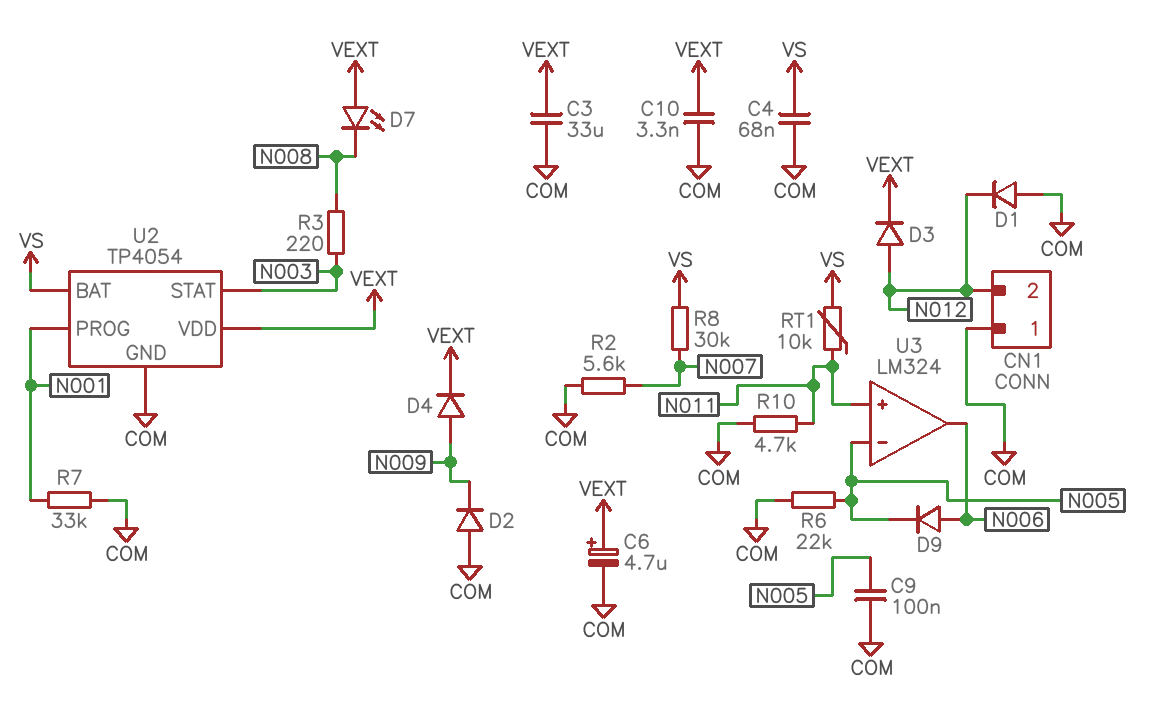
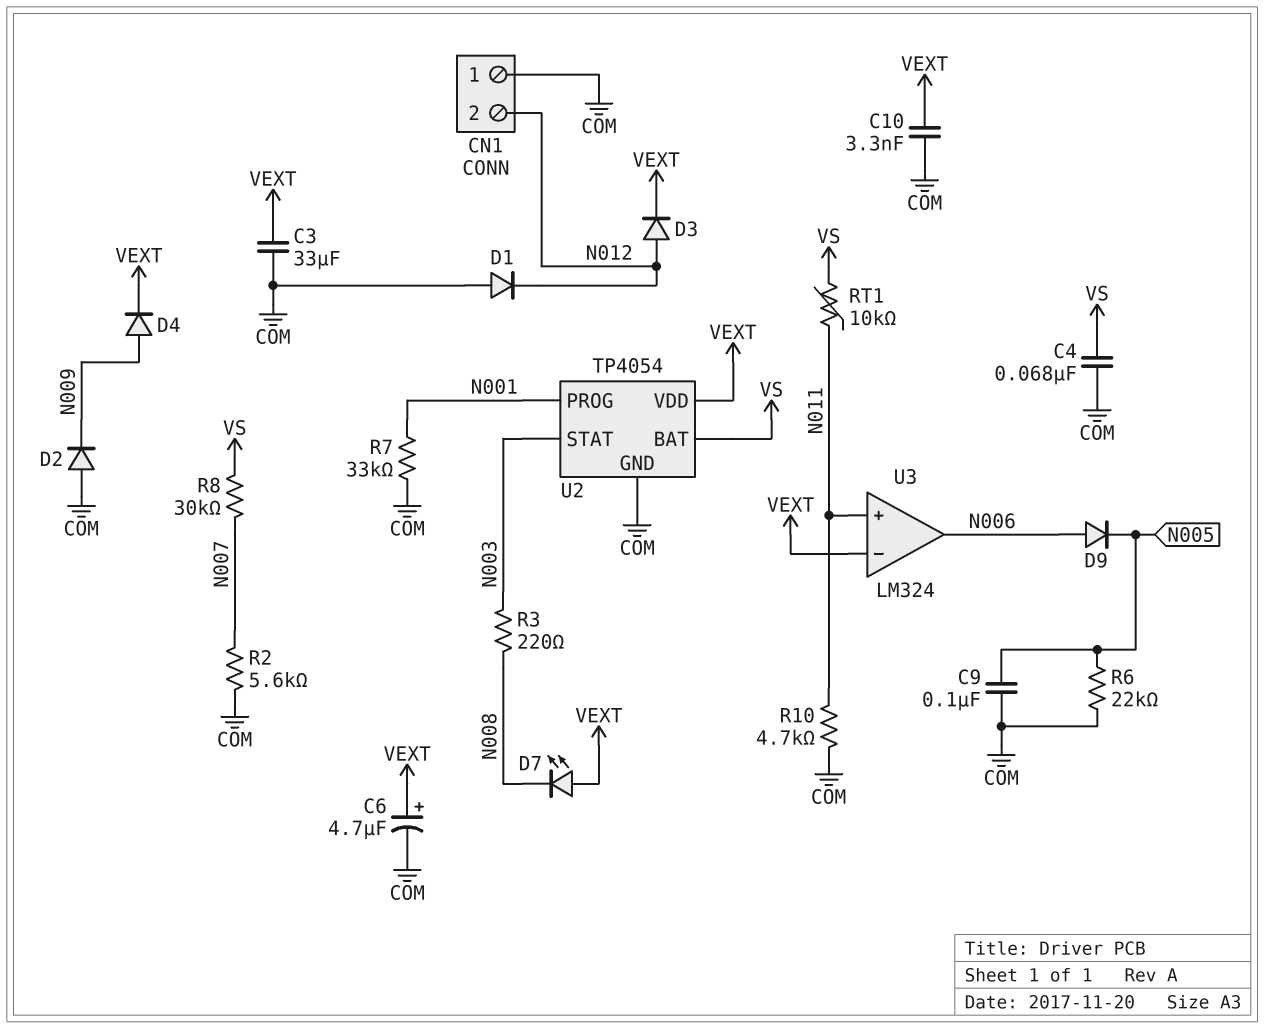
U3 pin in-: N005 -> VEXT

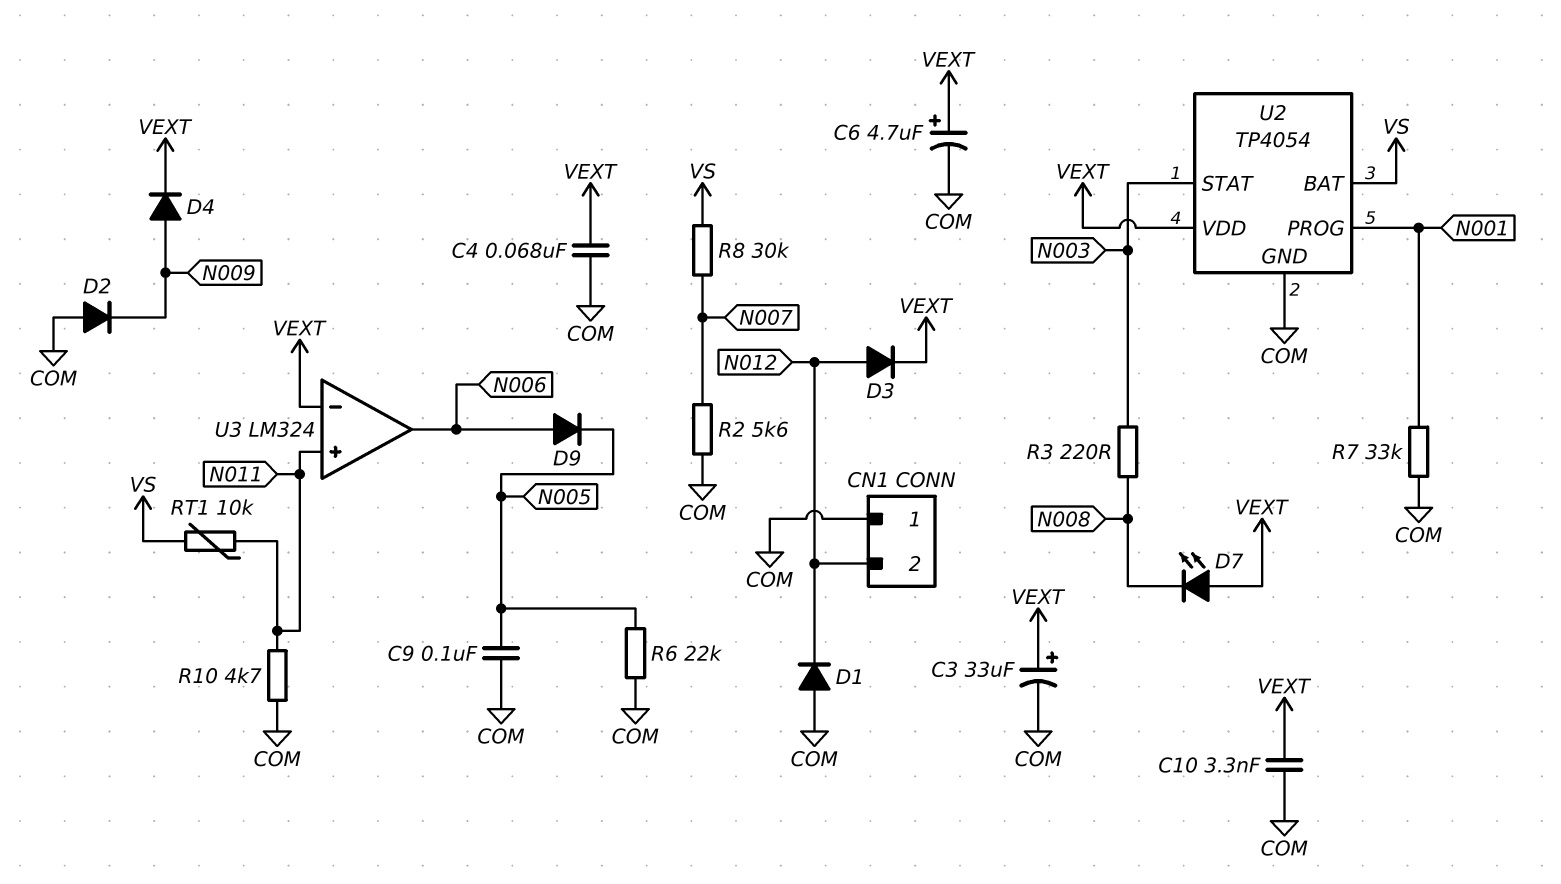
C3: 33uF (COM, VEXT) -> 33uF (plus VEXT, minus COM)
C4: 68nF (COM, VS) -> 68nF (COM, VEXT)

